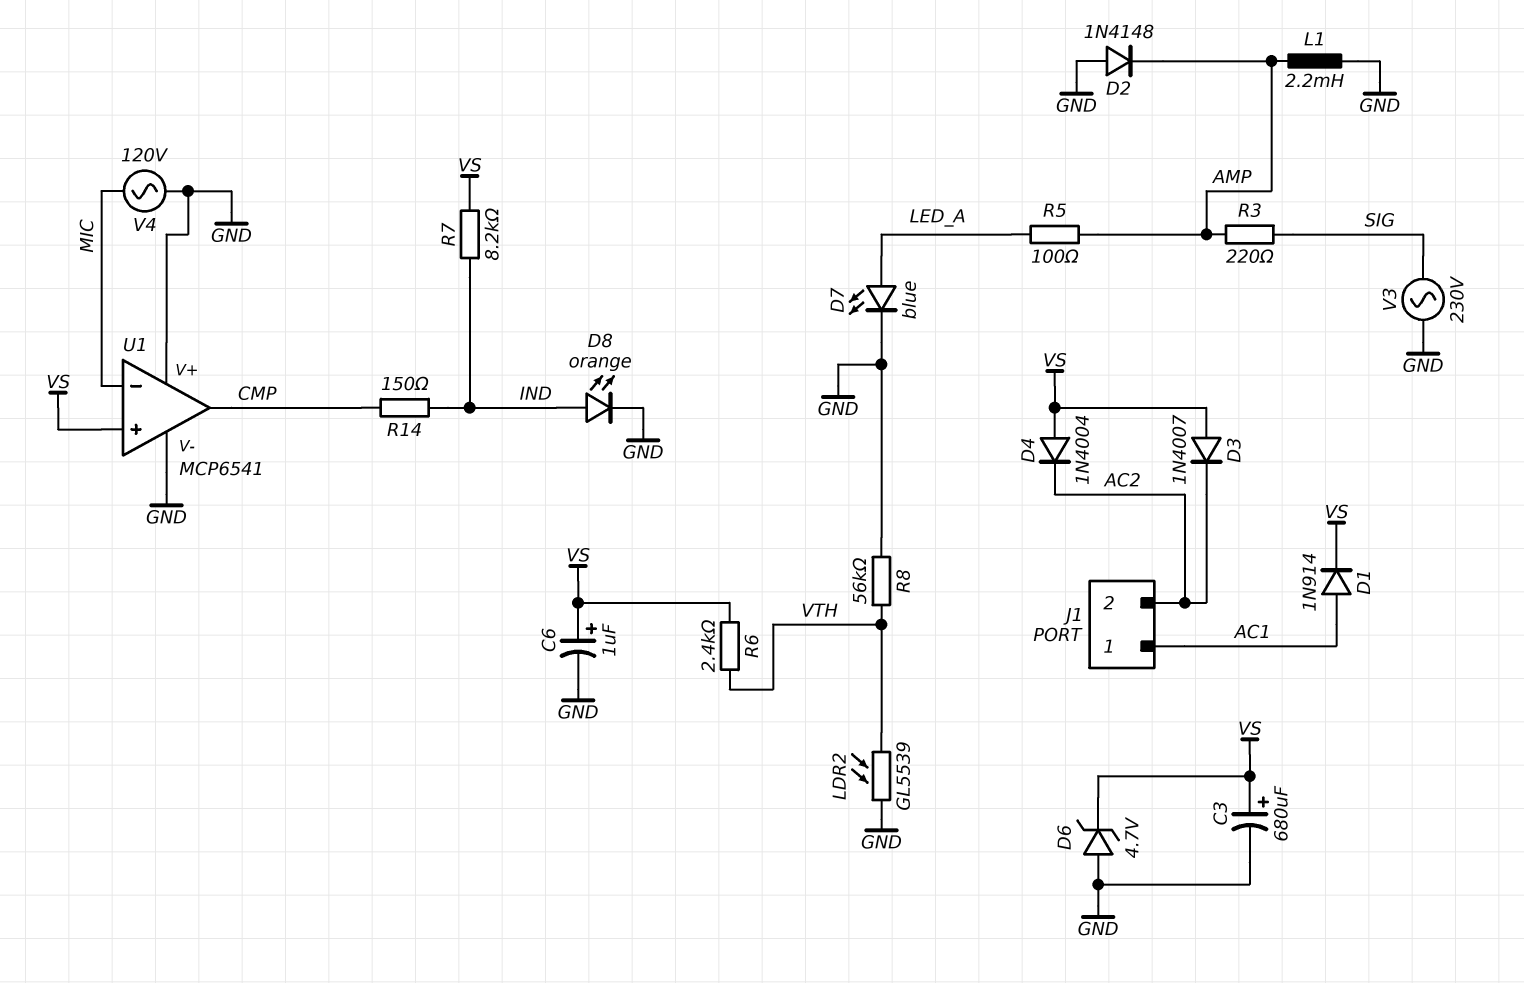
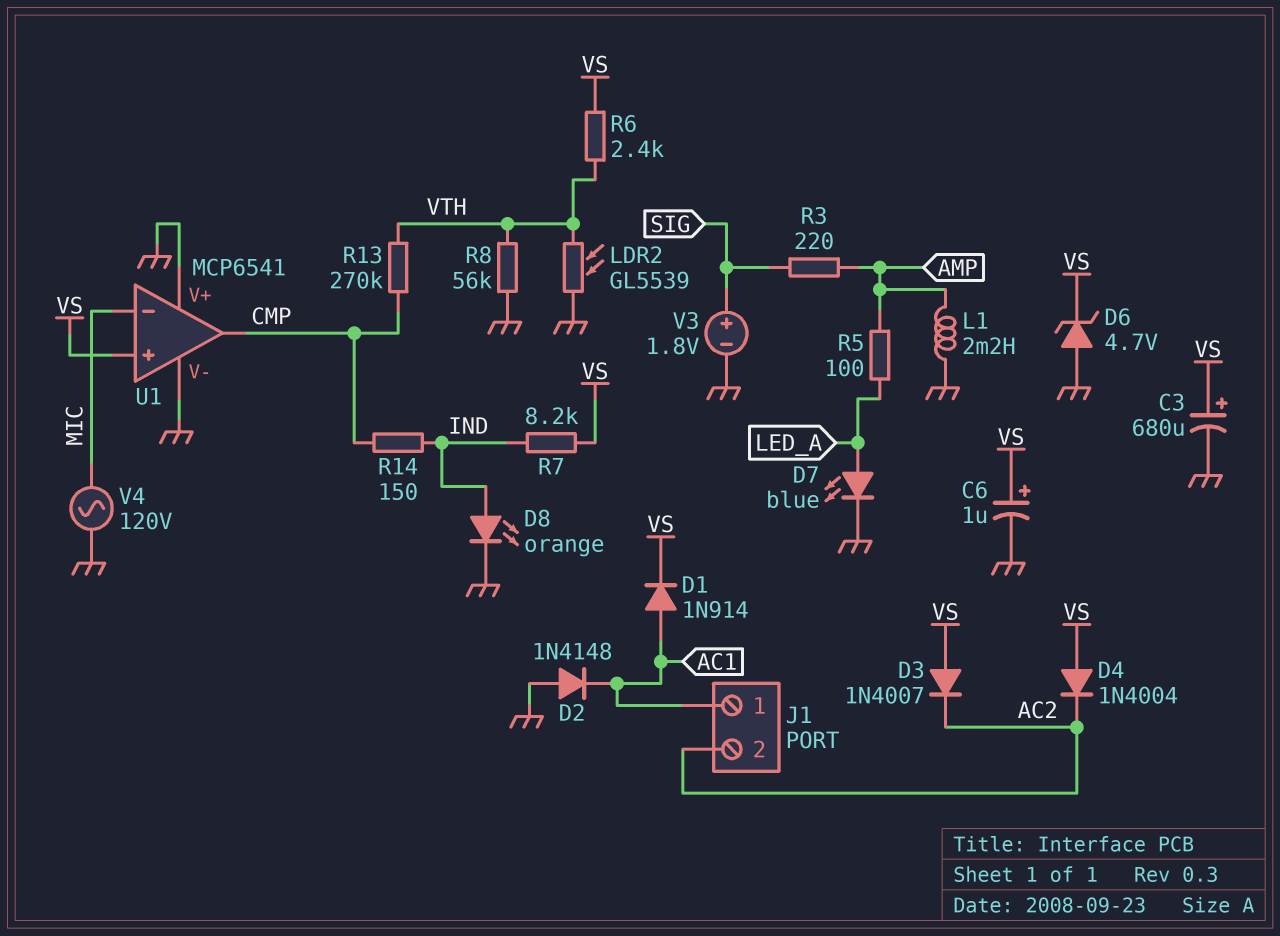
D2: diode 1N4148 (A GND, K AMP) -> diode 1N4148 (A GND, K AC1)
R13: none -> 270k (CMP, VTH)
V3: AC 230V (GND, SIG) -> 1.8V (plus SIG, minus GND)

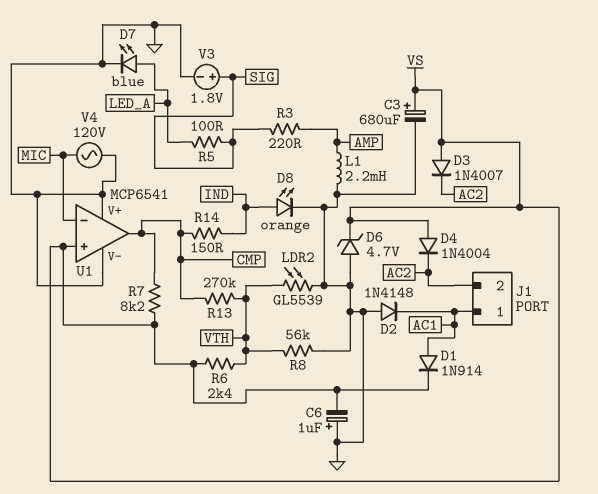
C6: 1uF (plus VS, minus GND) -> 1uF (plus GND, minus VS)
R5: 100 (AMP, LED_A) -> 100 (LED_A, SIG)
R7: 8.2k (IND, VS) -> 8.2k (CMP, VS)

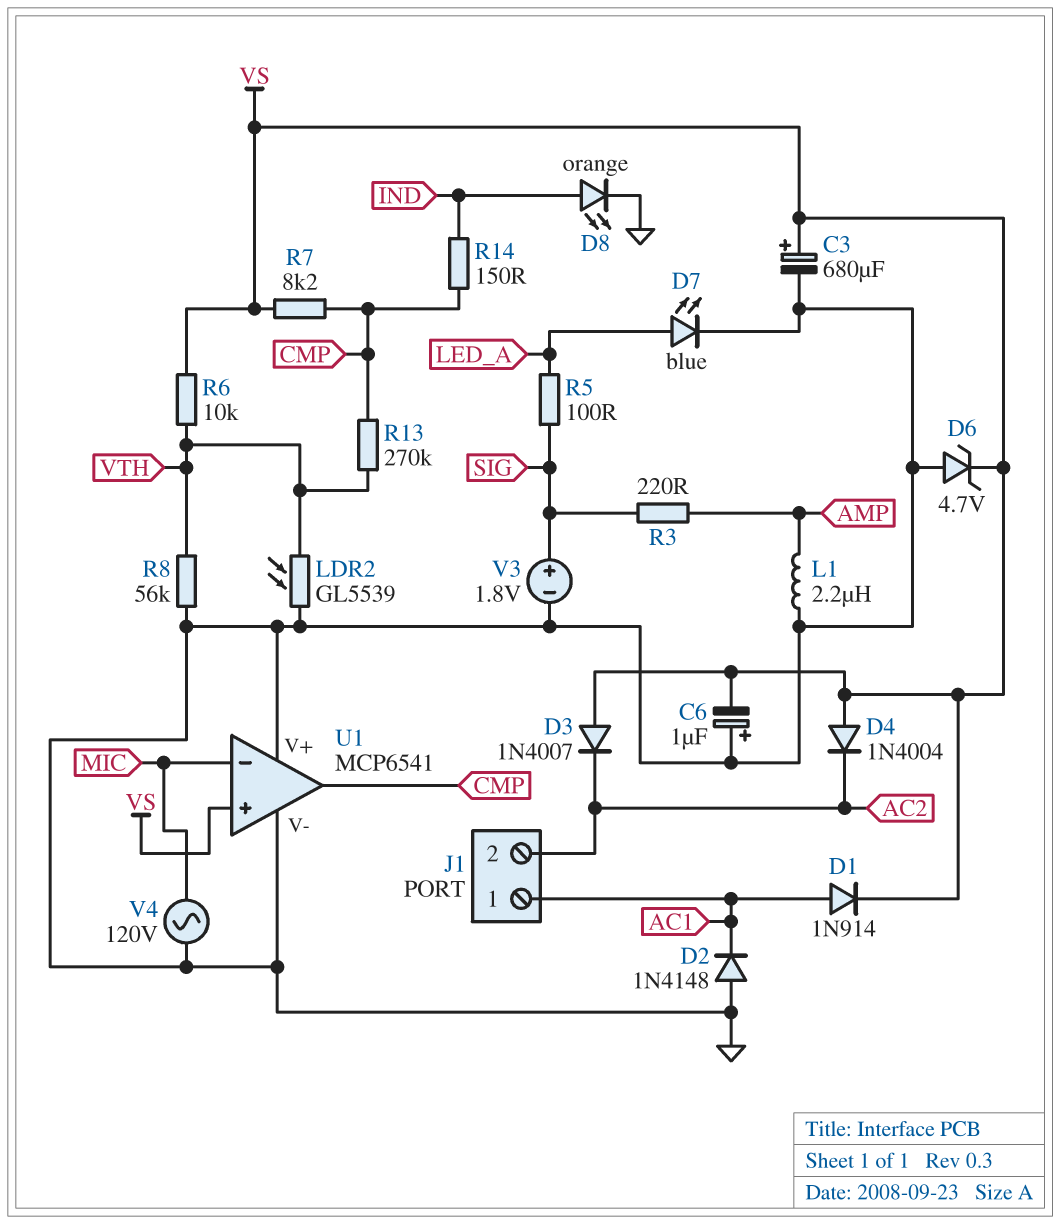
L1: 2.2mH (AMP, GND) -> 2.2uH (AMP, GND)
R6: 2.4k (VS, VTH) -> 10k (VS, VTH)

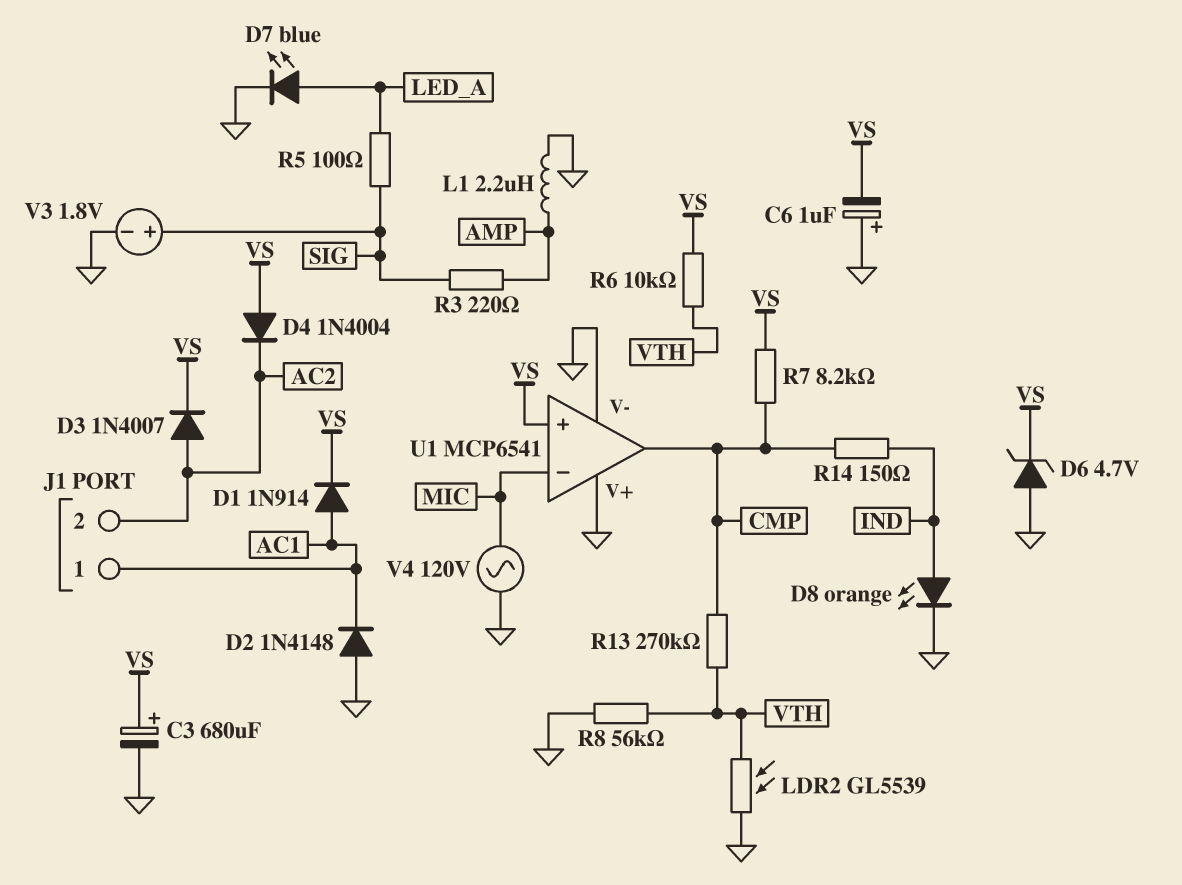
D3: diode 1N4007 (A VS, K AC2) -> diode 1N4007 (A AC2, K VS)

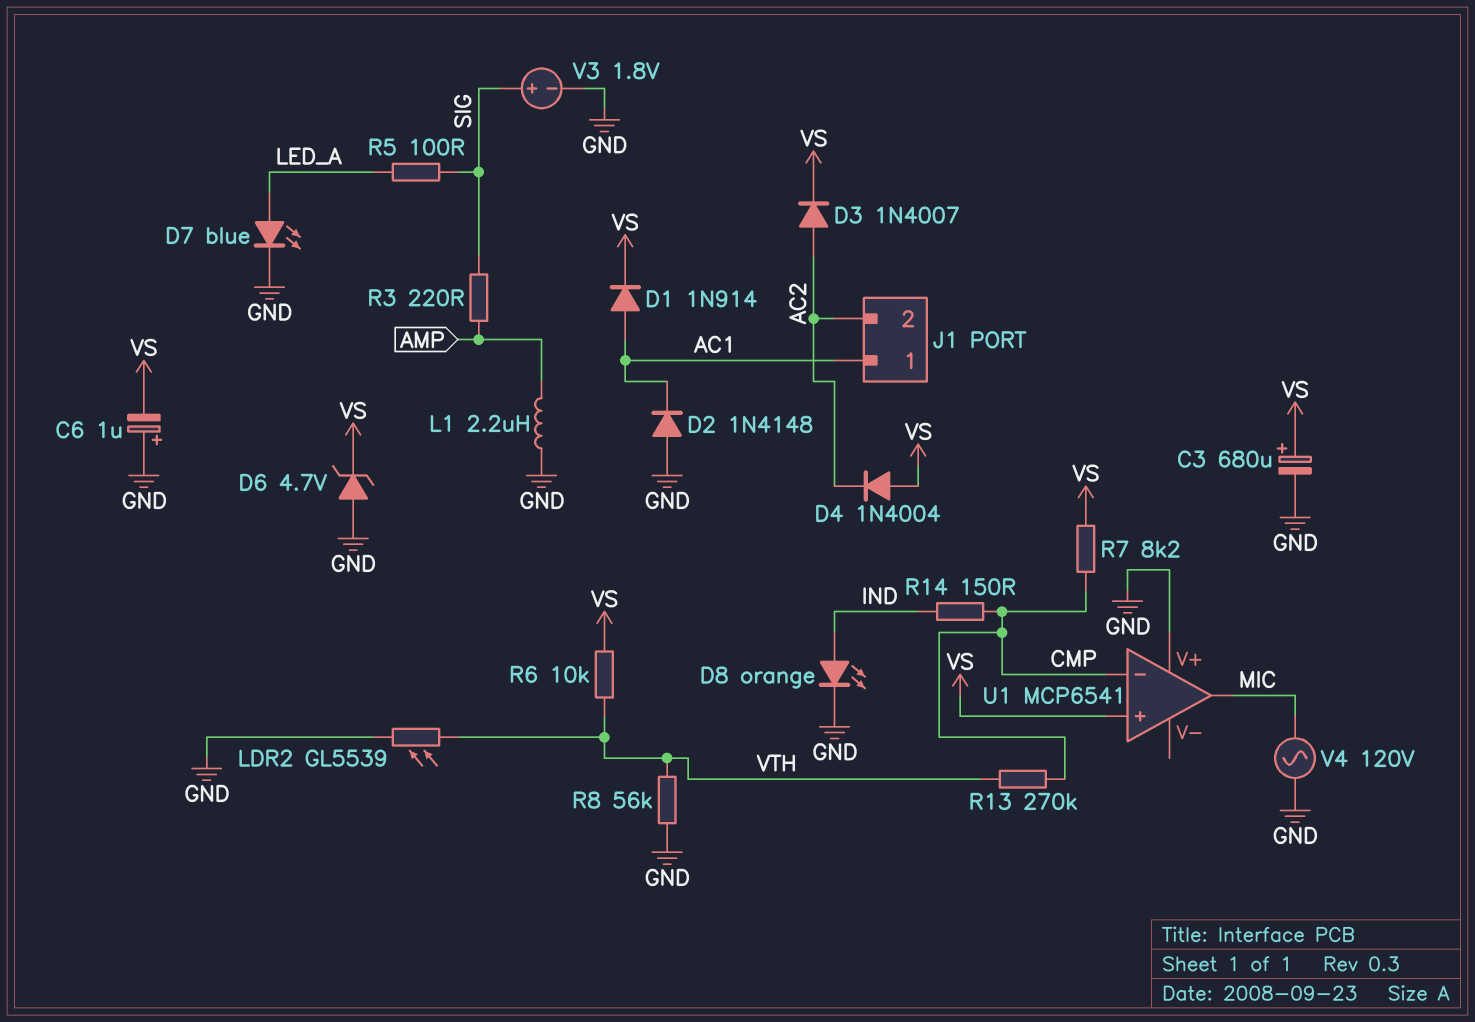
U1 pin V-: GND -> none
U1 pin in-: MIC -> CMP
U1 pin out: CMP -> MIC

